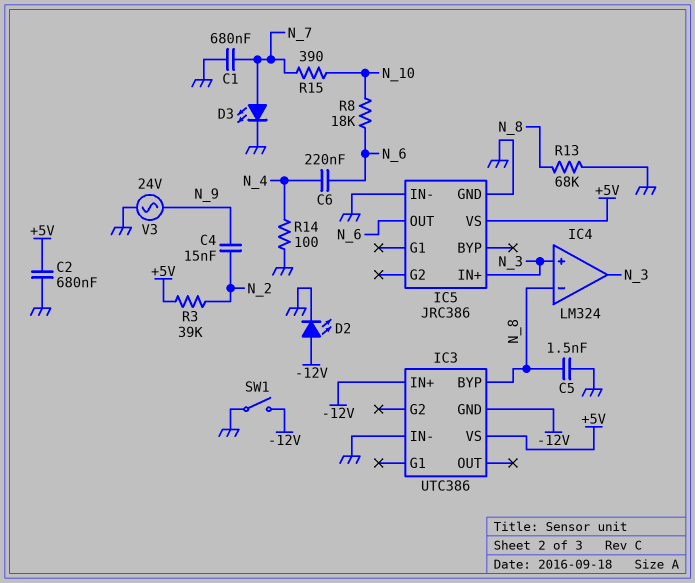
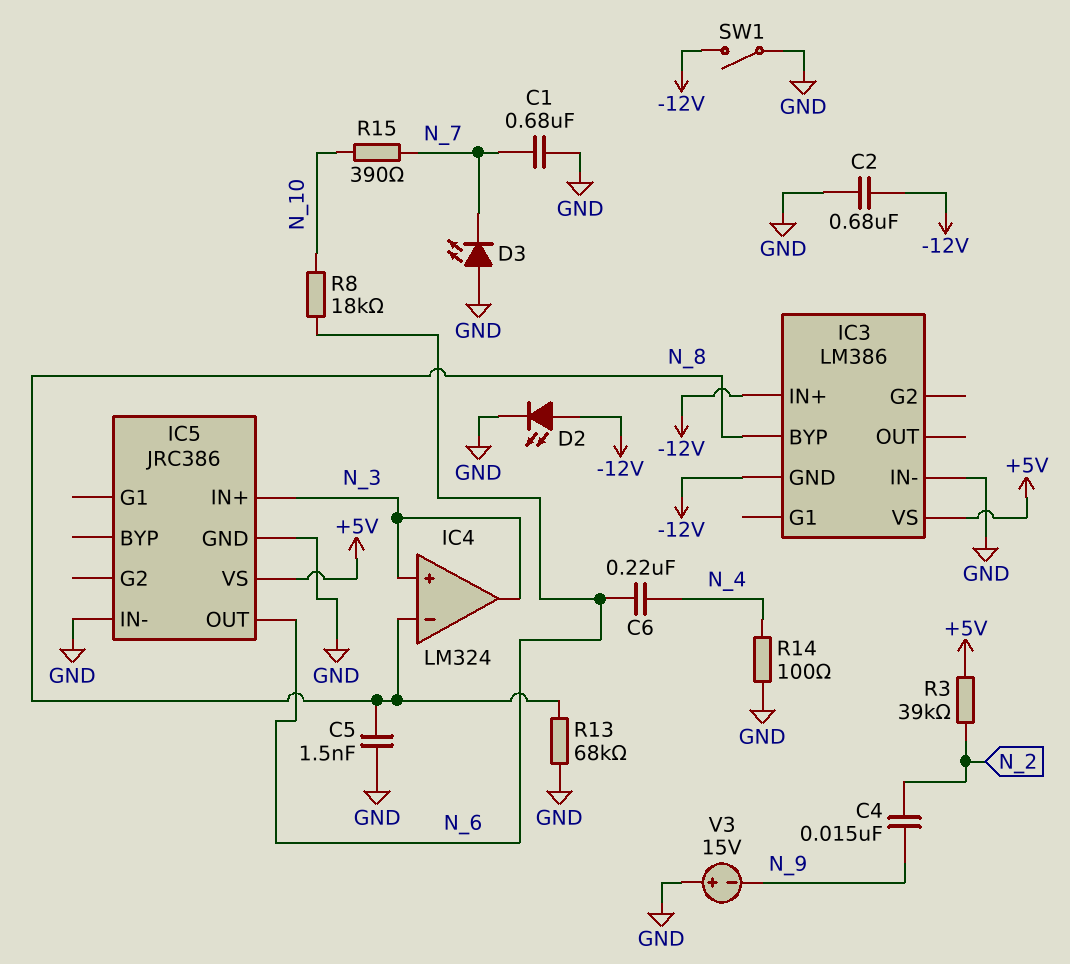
C2: 680nF (+5V, GND) -> 680nF (-12V, GND)
D3: LED (A N_7, K GND) -> LED (A GND, K N_7)
IC3: UTC386 -> LM386
V3: AC 24V (GND, N_9) -> 15V (plus GND, minus N_9)

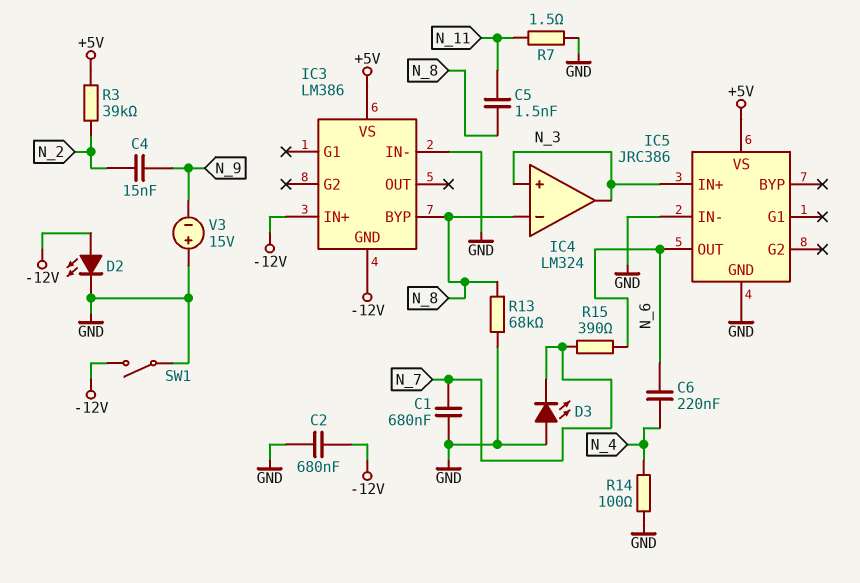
C5: 1.5nF (GND, N_8) -> 1.5nF (N_8, N_11)
R7: none -> 1.5 (GND, N_11)
R8: 18k (N_6, N_10) -> none
R15: 390 (N_7, N_10) -> 390 (N_6, N_7)

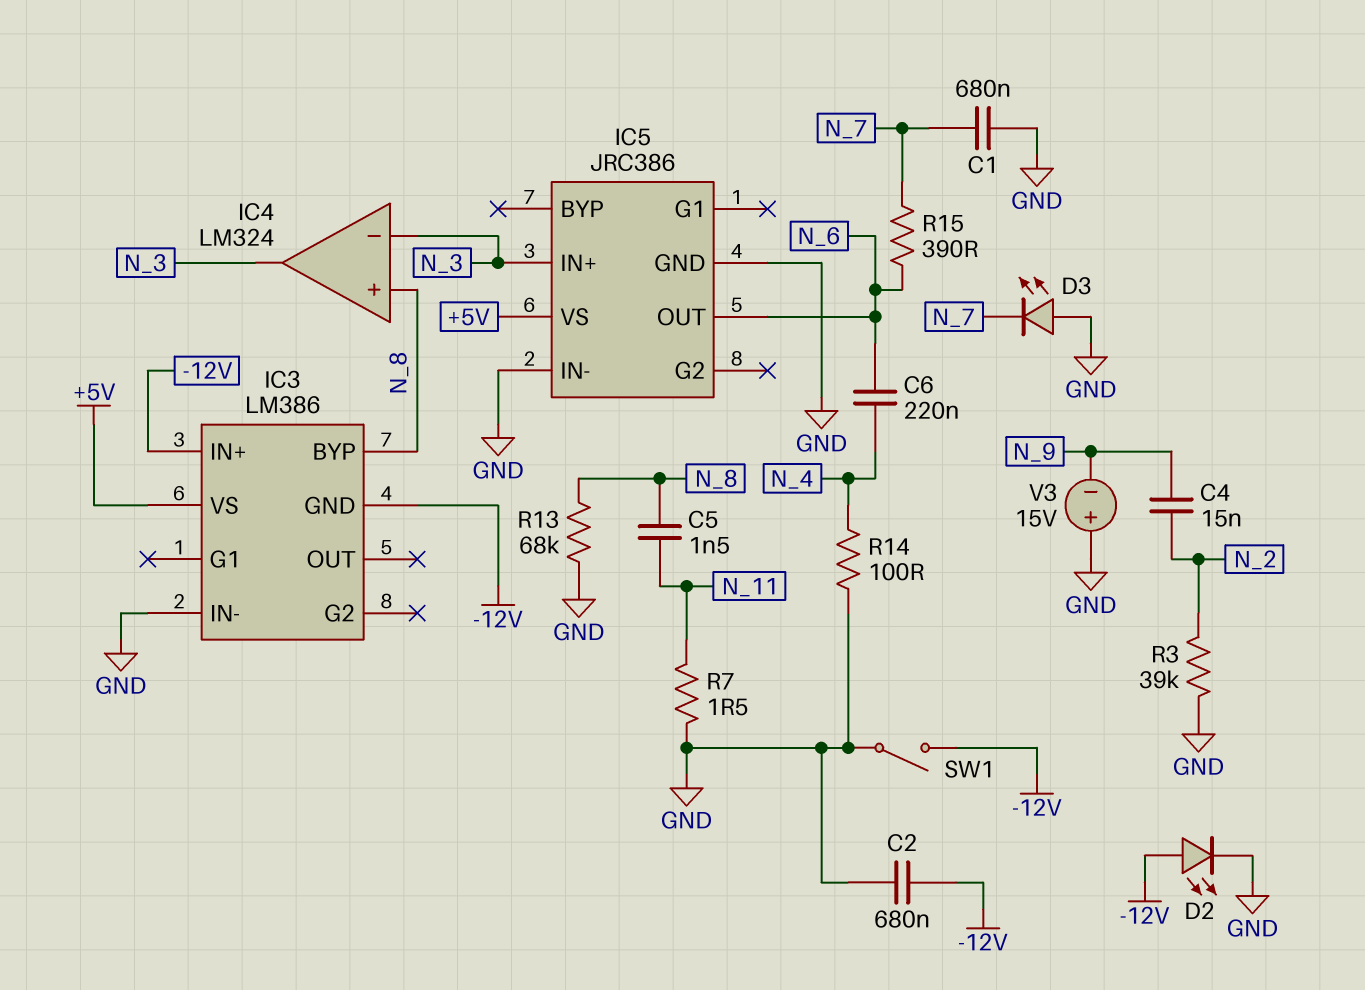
IC4 pin in+: N_3 -> N_8
IC4 pin in-: N_8 -> N_3
R3: 39k (+5V, N_2) -> 39k (GND, N_2)

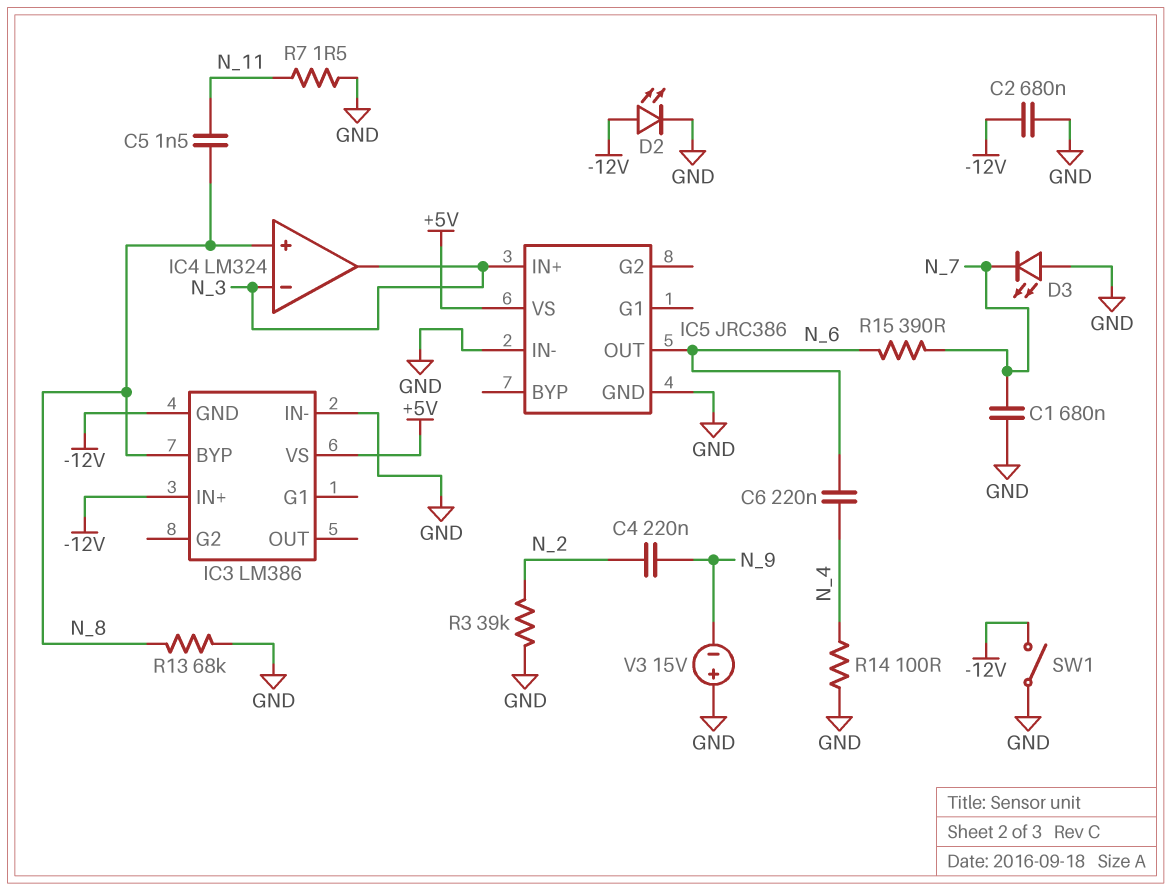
C4: 15nF (N_2, N_9) -> 220nF (N_2, N_9)

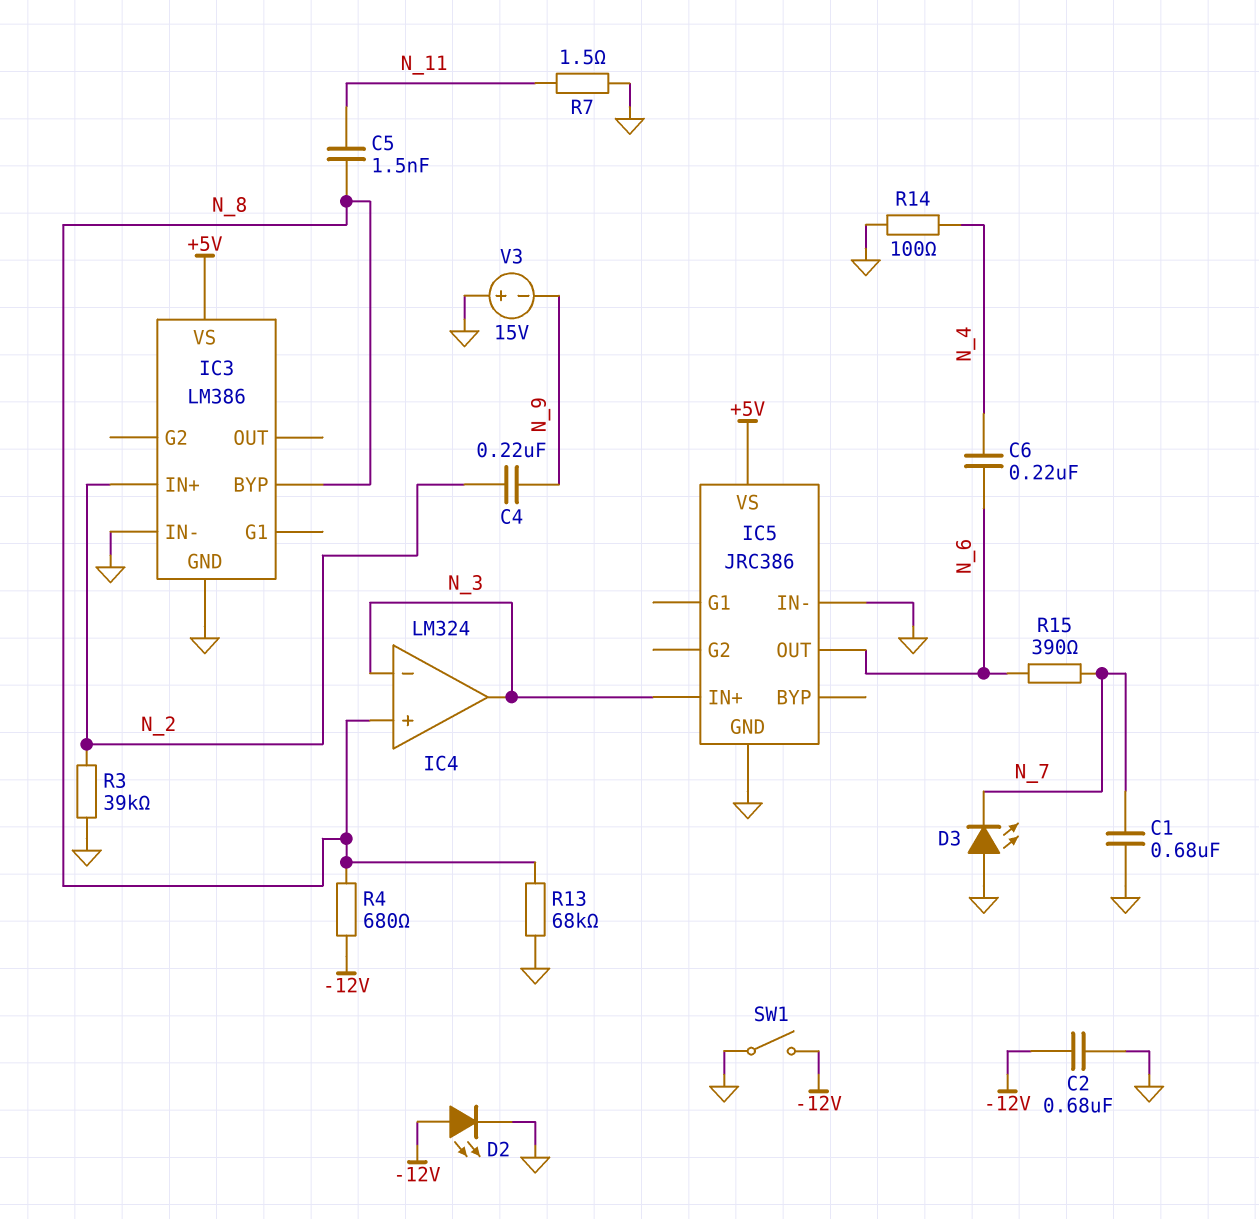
IC3 pin GND: -12V -> GND
IC3 pin IN+: -12V -> N_2
R4: none -> 680 (-12V, N_8)

